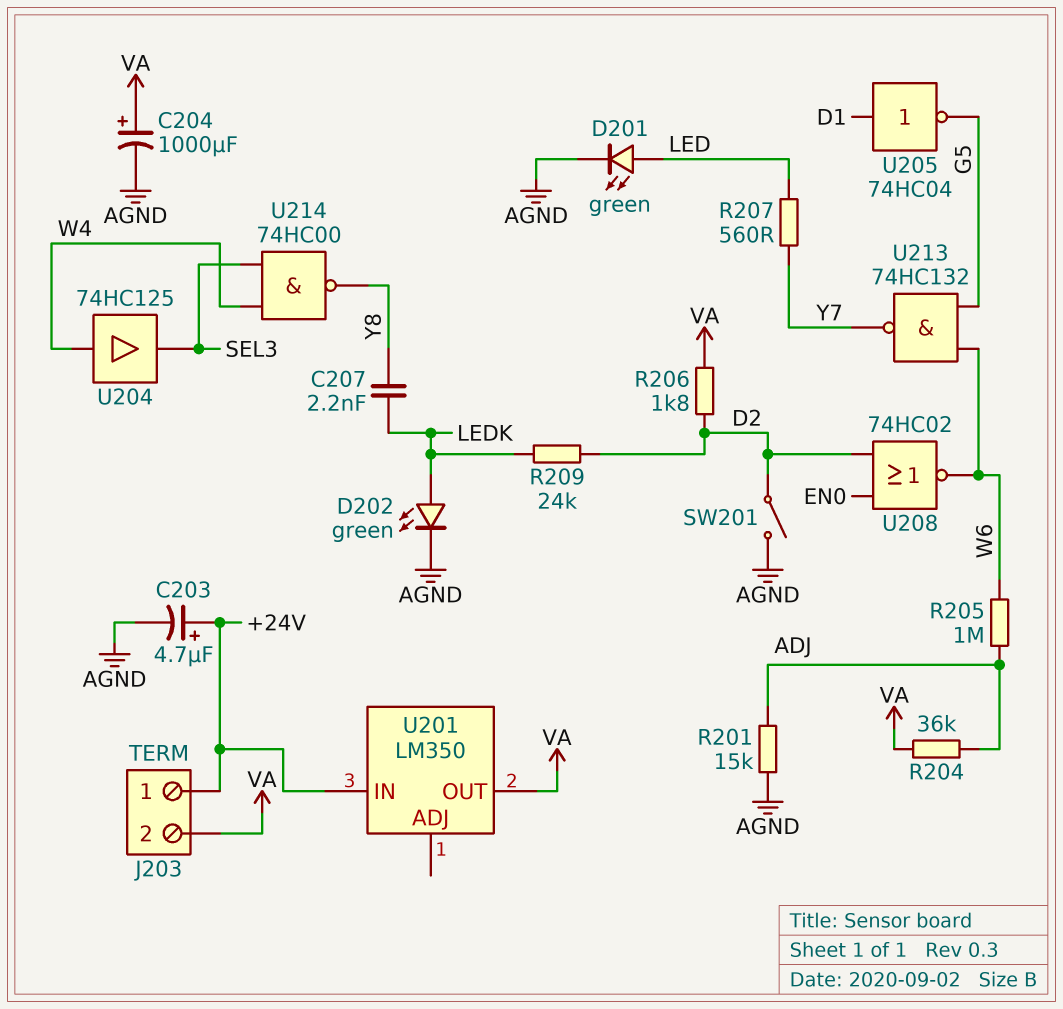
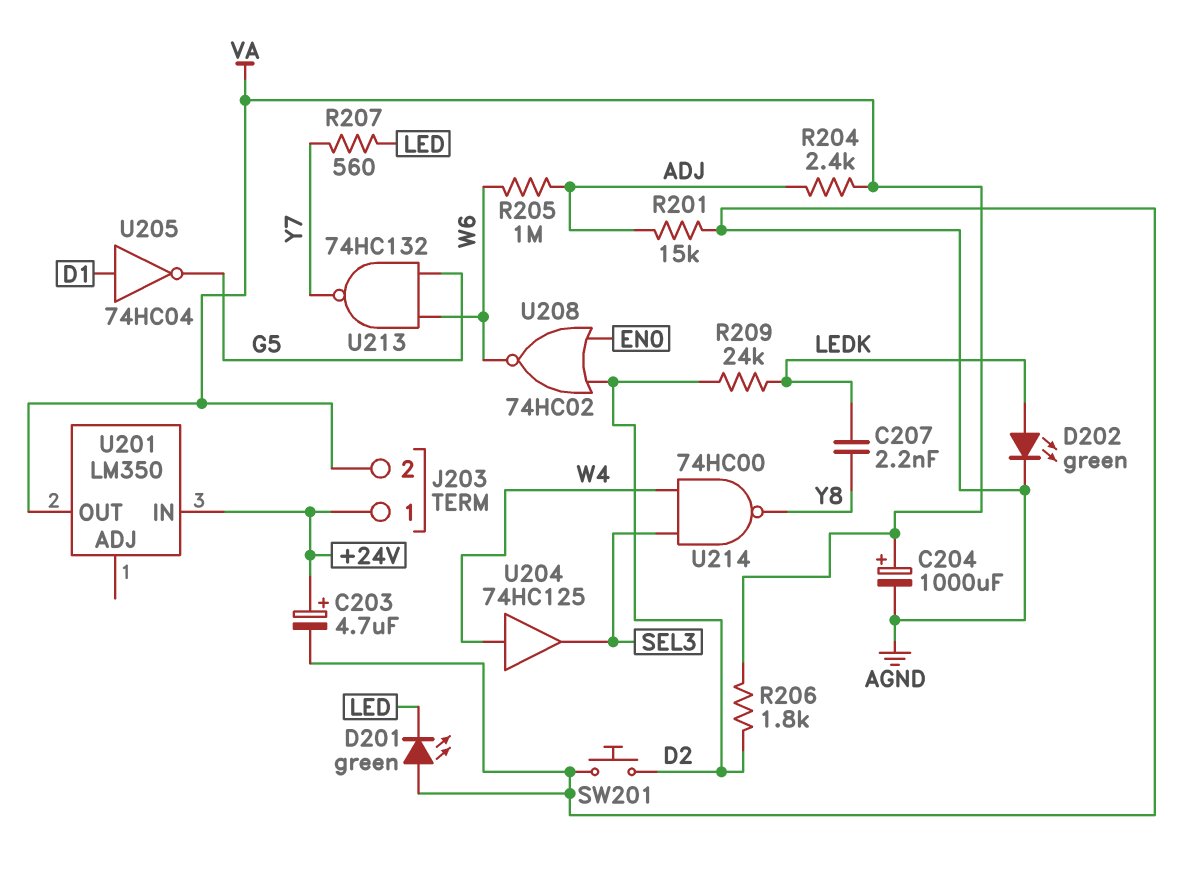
D201: LED green (A LED, K AGND) -> LED green (A AGND, K LED)
R204: 36k (ADJ, VA) -> 2.4k (ADJ, VA)
SW201: switch (AGND, D2) -> button (AGND, D2)

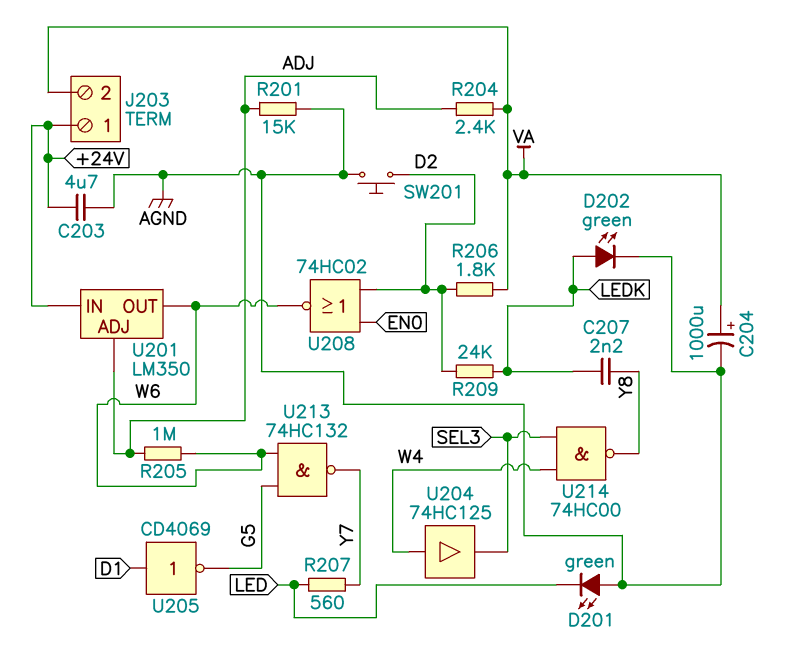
C203: 4.7uF (plus +24V, minus AGND) -> 4.7uF (+24V, AGND)
U201 pin ADJ: none -> ADJ
U201 pin OUT: VA -> W6
U205: NOT 74HC04 (in D1, out G5) -> NOT CD4069 (in D1, out G5)

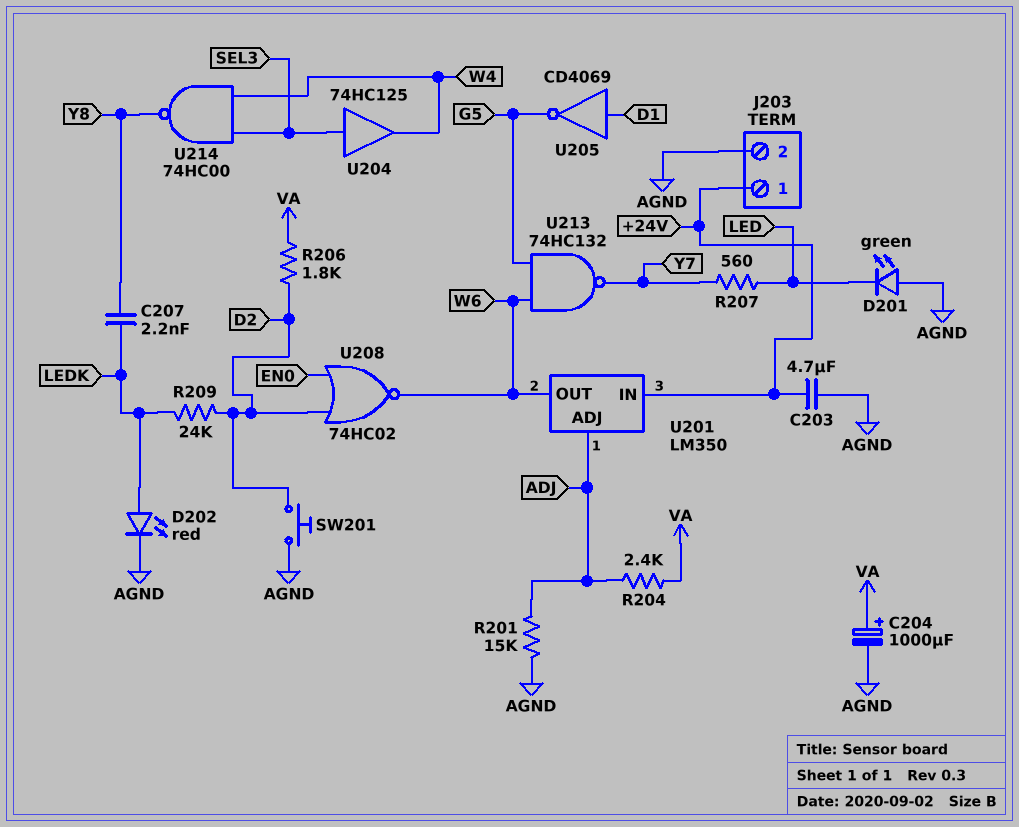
D202: LED green (A LEDK, K AGND) -> LED red (A LEDK, K AGND)
J203 pin 2: VA -> AGND
R205: 1M (ADJ, W6) -> none
U204: buffer 74HC125 (in W4, out SEL3) -> buffer 74HC125 (in SEL3, out W4)

